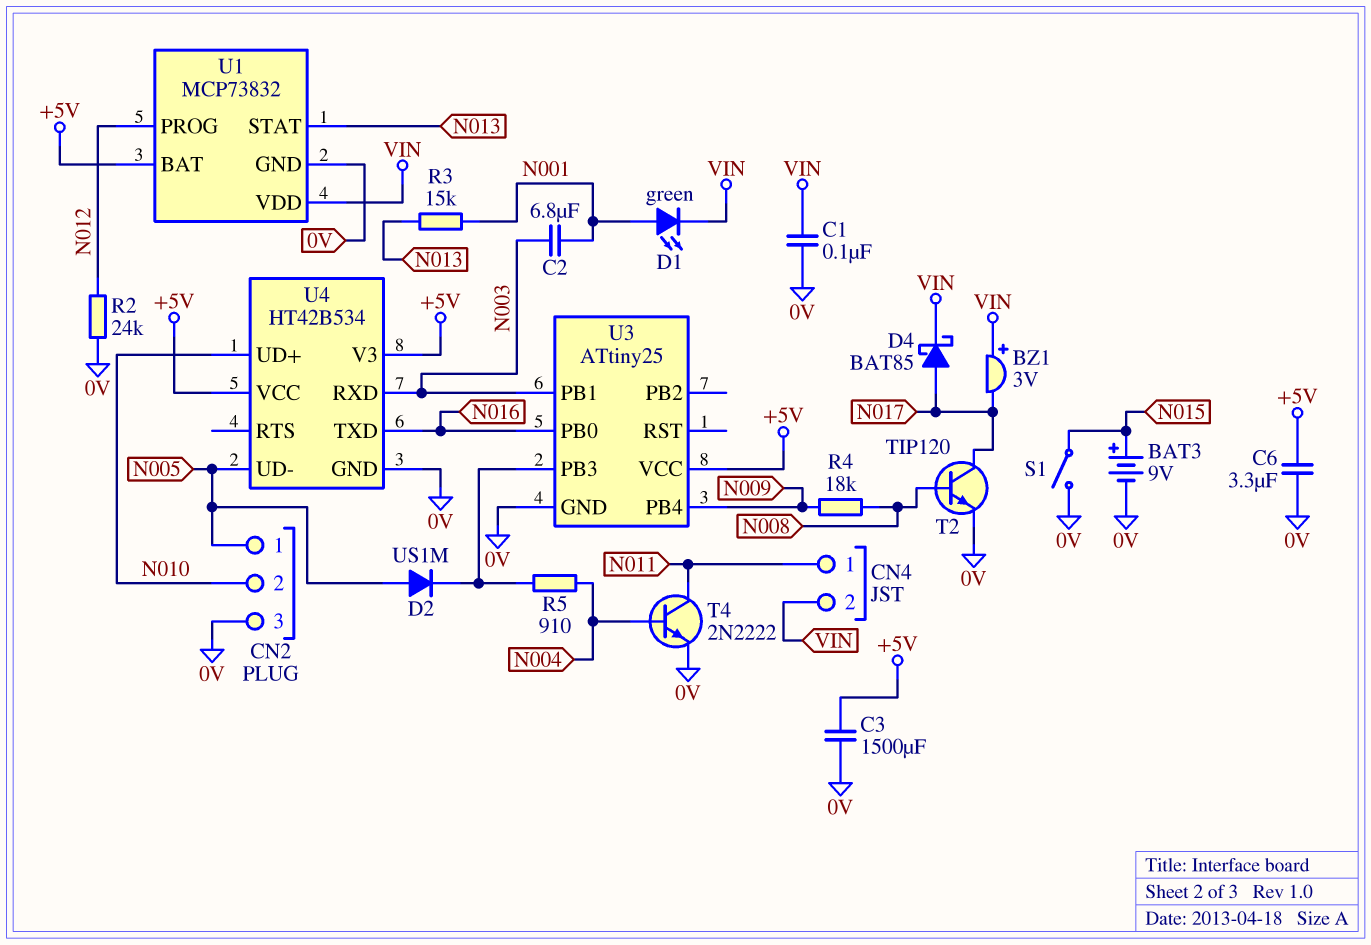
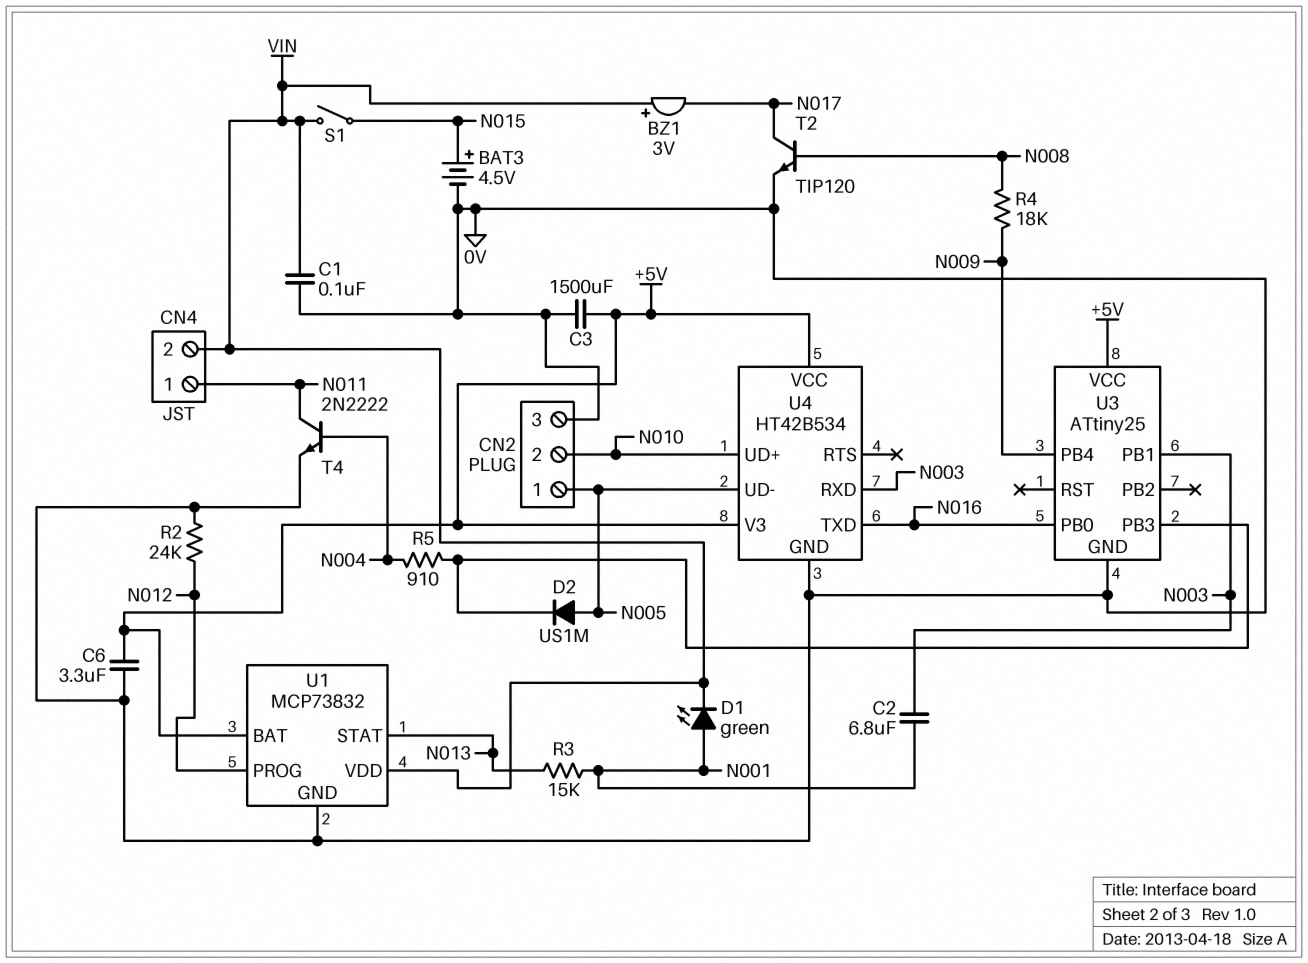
BAT3: 9V (plus N015, minus 0V) -> 4.5V (plus N015, minus 0V)
D4: schottky BAT85 (A N017, K VIN) -> none
S1: switch (0V, N015) -> switch (N015, VIN)

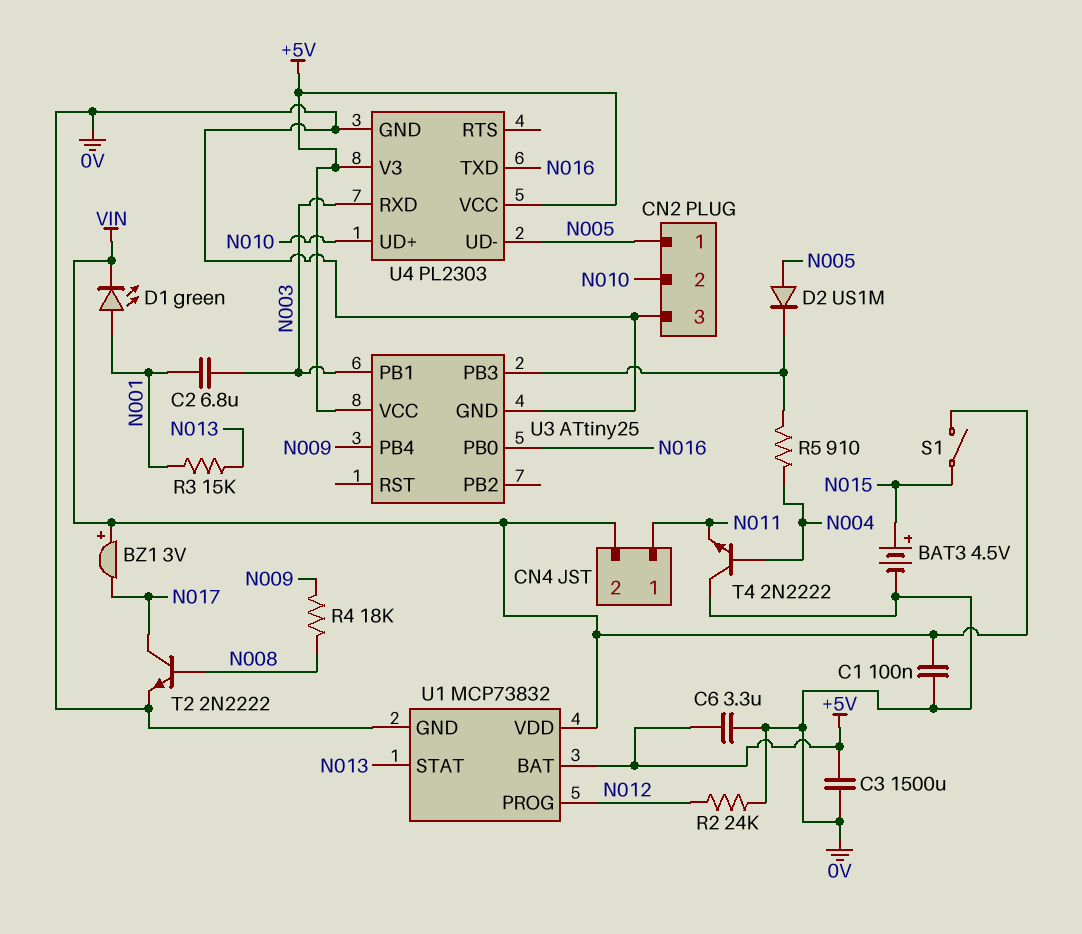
T2: NPN TIP120 (B N008, C N017, E 0V) -> NPN 2N2222 (B N008, C N017, E 0V)
T4: NPN 2N2222 (B N004, C N011, E 0V) -> NPN 2N2222 (B N004, C 0V, E N011)
U4: HT42B534 -> PL2303

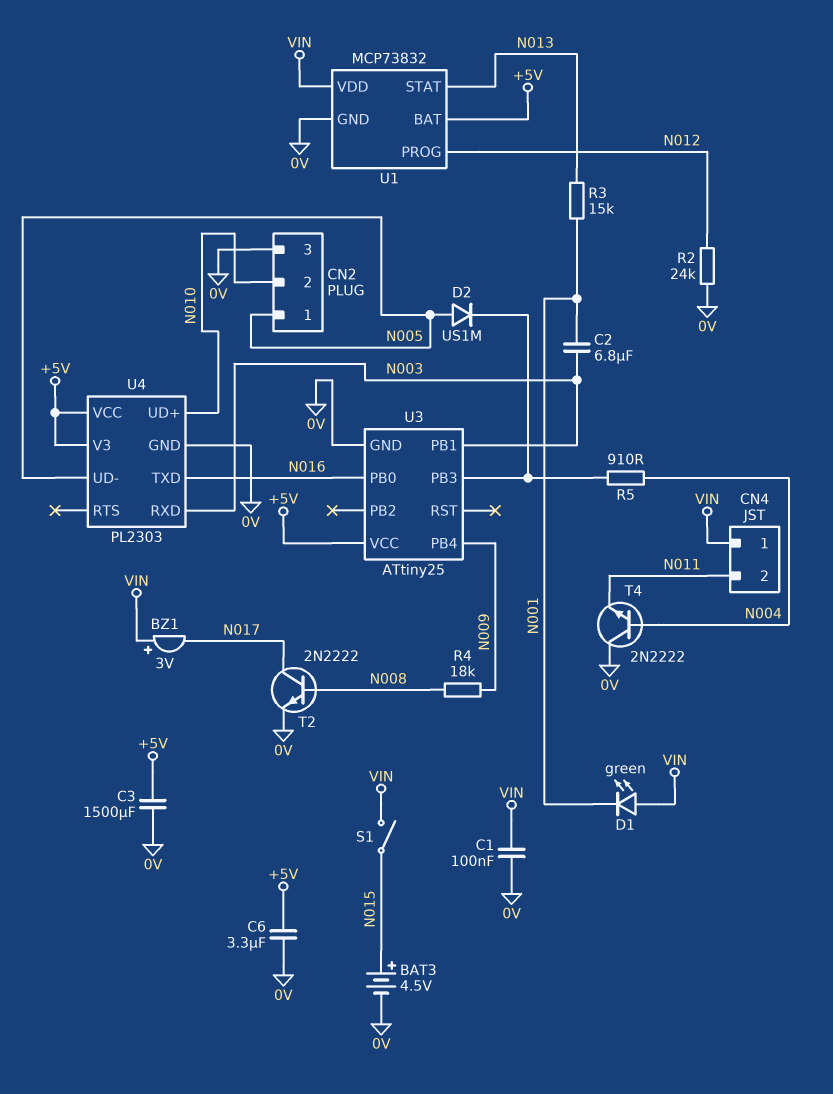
CN4 pin 1: N011 -> VIN
CN4 pin 2: VIN -> N011
D1: LED green (A N001, K VIN) -> LED green (A VIN, K N001)

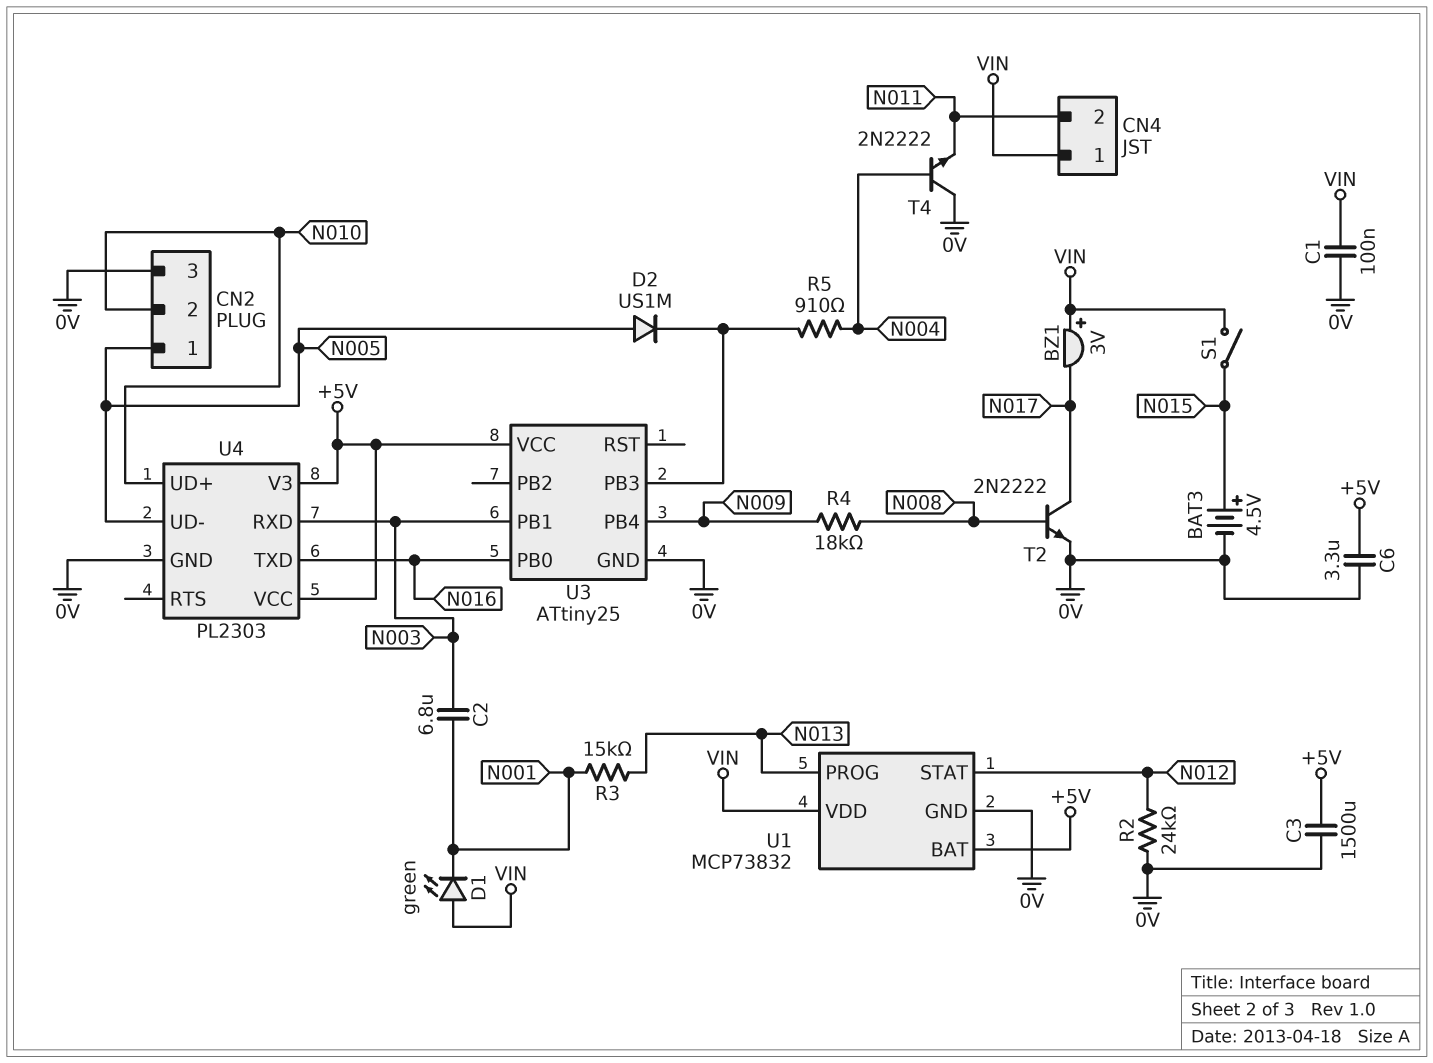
U1 pin PROG: N012 -> N013
U1 pin STAT: N013 -> N012

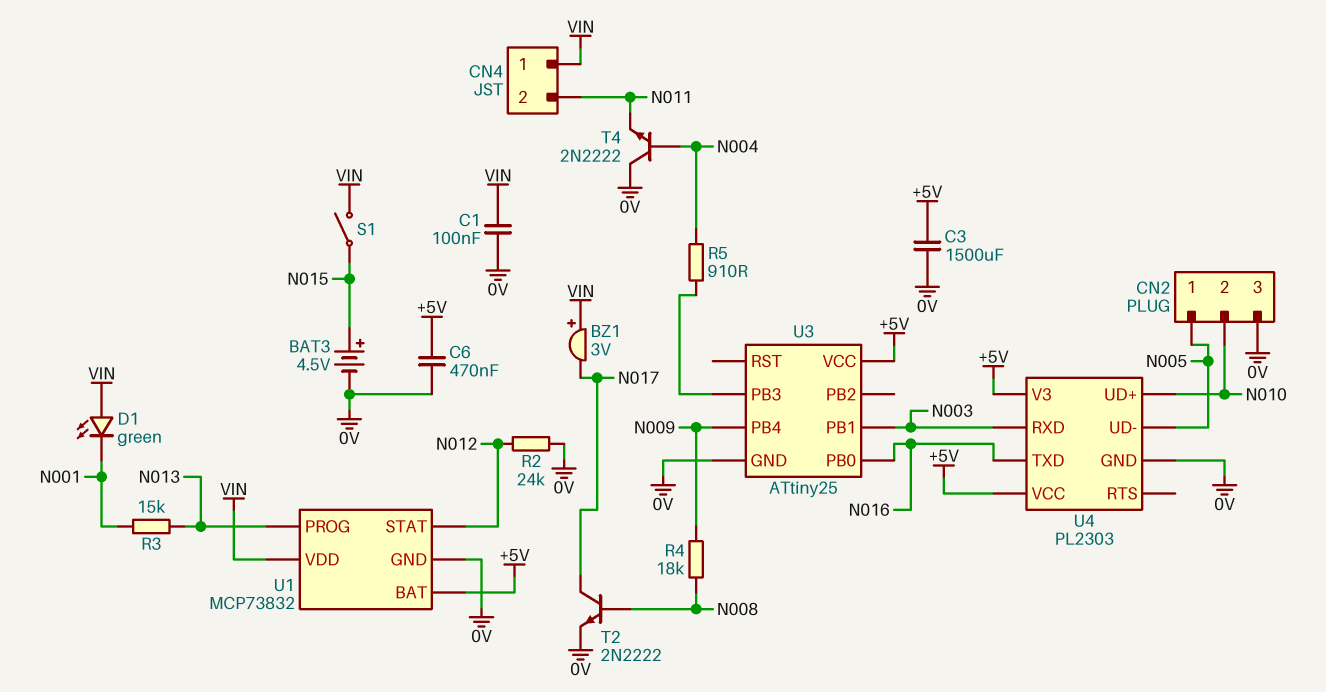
C2: 6.8uF (N001, N003) -> none
C6: 3.3uF (+5V, 0V) -> 470nF (+5V, 0V)
D2: diode US1M (A N005, K U3/PB3) -> none

